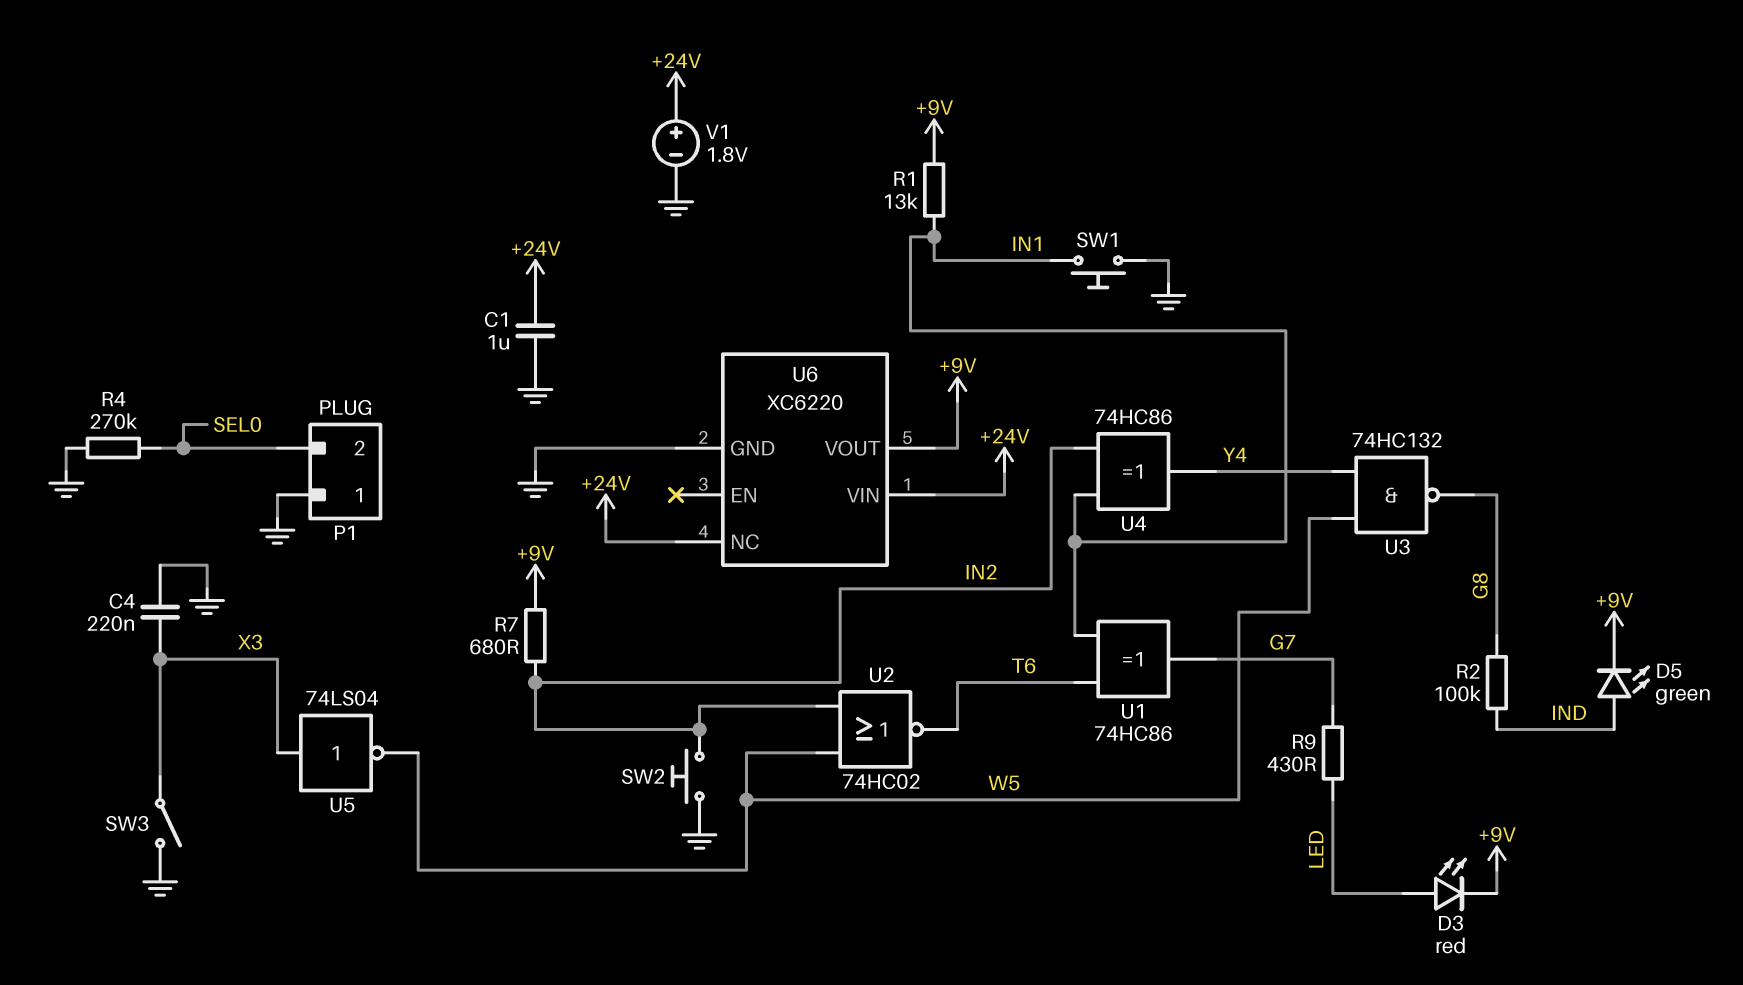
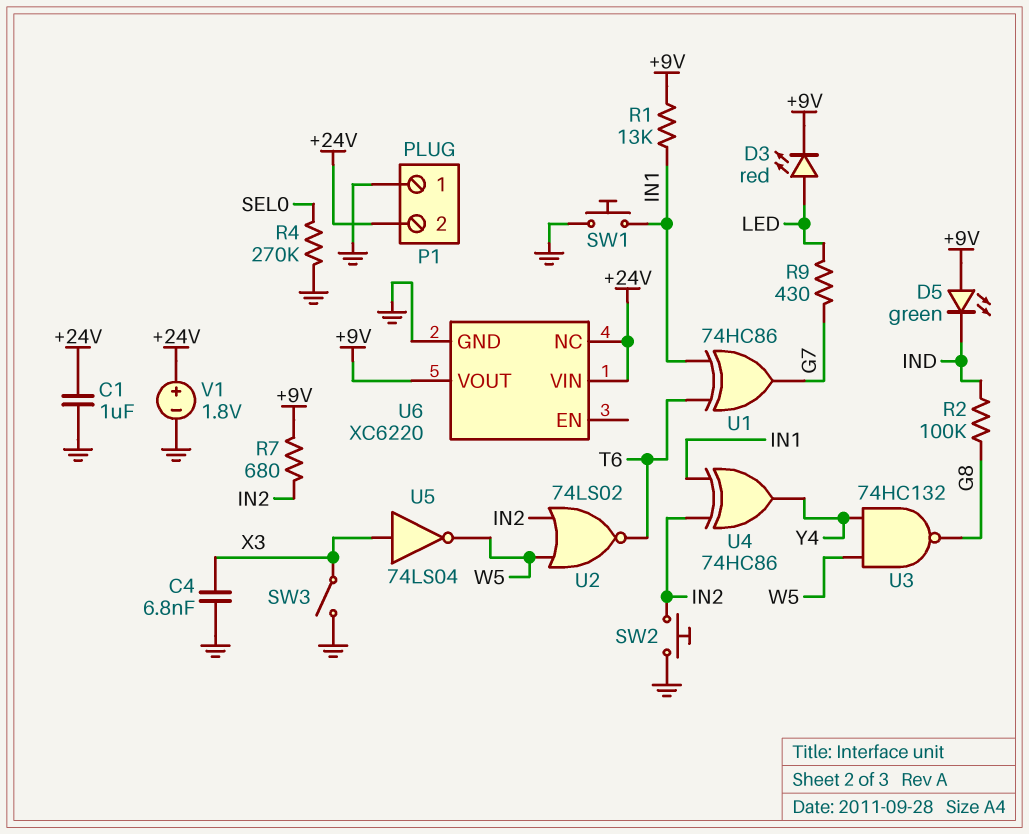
C4: 220nF (GND, X3) -> 6.8nF (GND, X3)
D5: LED green (A IND, K +9V) -> LED green (A +9V, K IND)
P1 pin 2: SEL0 -> +24V
U2: NOR 74HC02 (in IN2, in W5, out T6) -> NOR 74LS02 (in IN2, in W5, out T6)

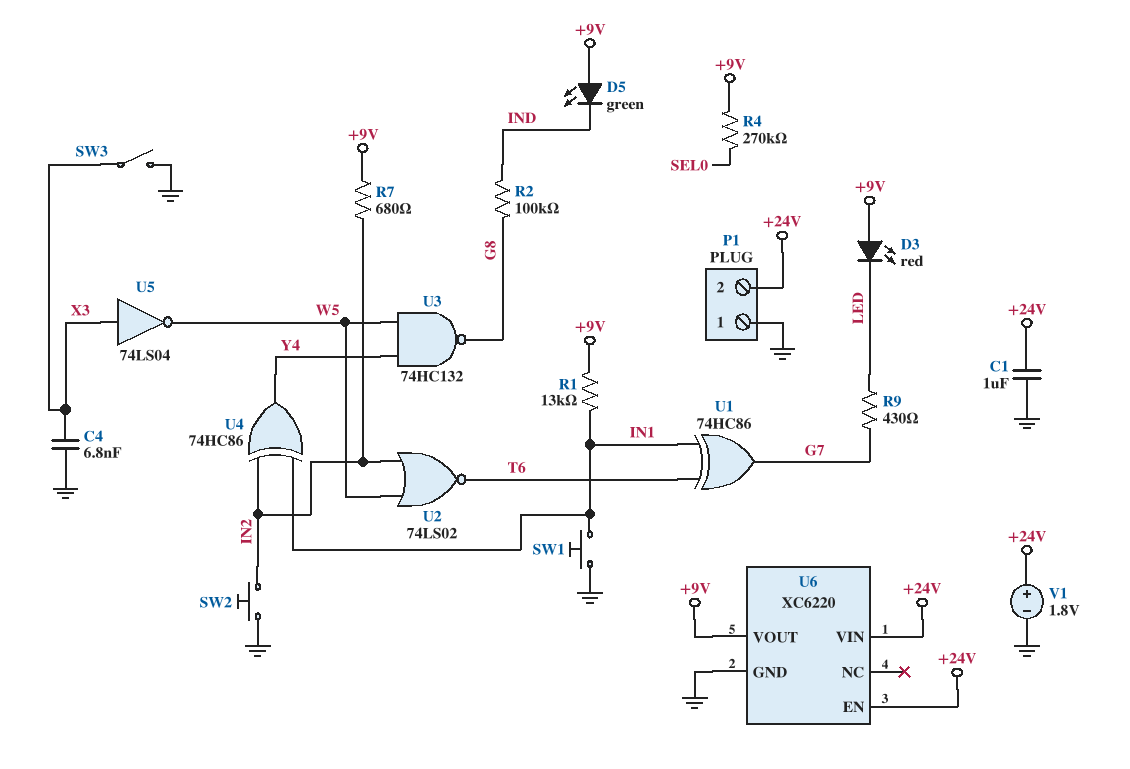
D3: LED red (A LED, K +9V) -> LED red (A +9V, K LED)
R4: 270k (GND, SEL0) -> 270k (+9V, SEL0)
U6 pin EN: none -> +24V
U6 pin NC: +24V -> none

